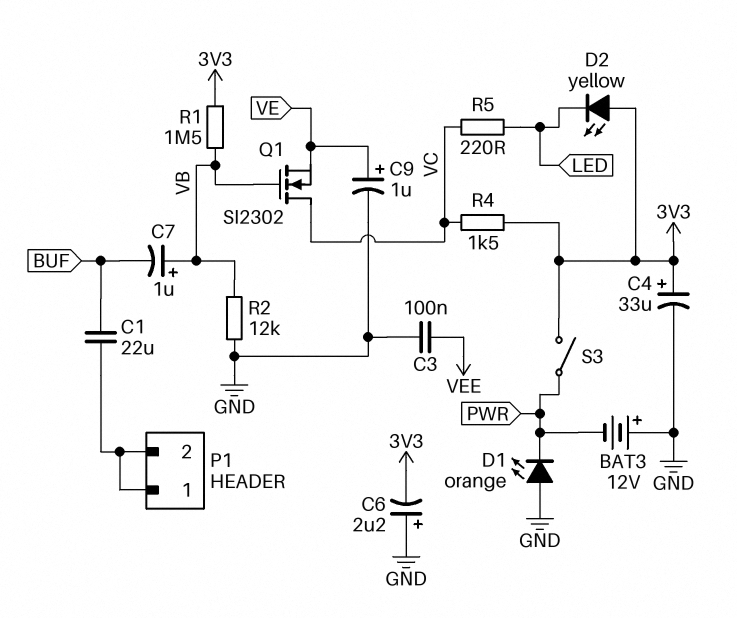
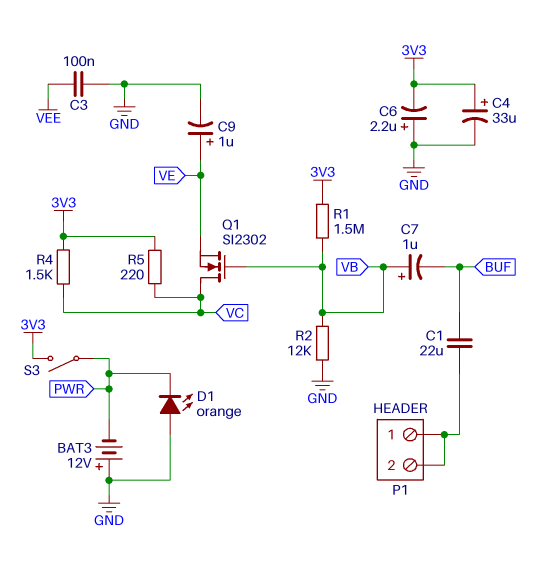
D2: LED yellow (A 3V3, K LED) -> none
R5: 220 (LED, VC) -> 220 (3V3, VC)

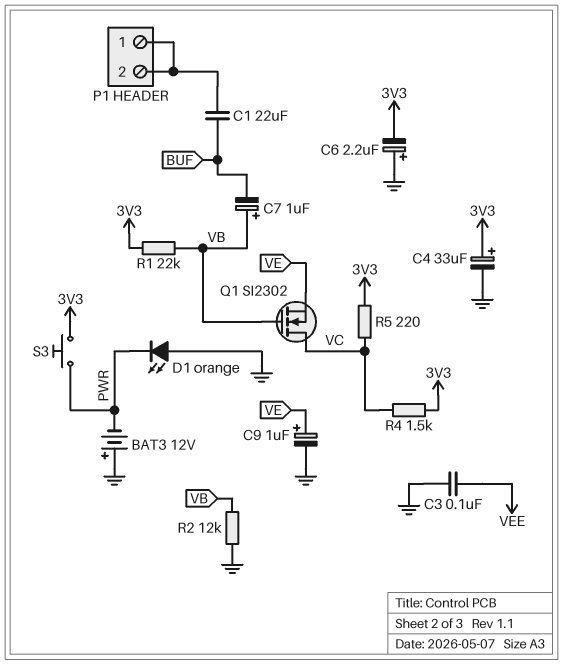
R1: 1.5M (3V3, VB) -> 22k (3V3, VB)
S3: switch (3V3, PWR) -> button (3V3, PWR)

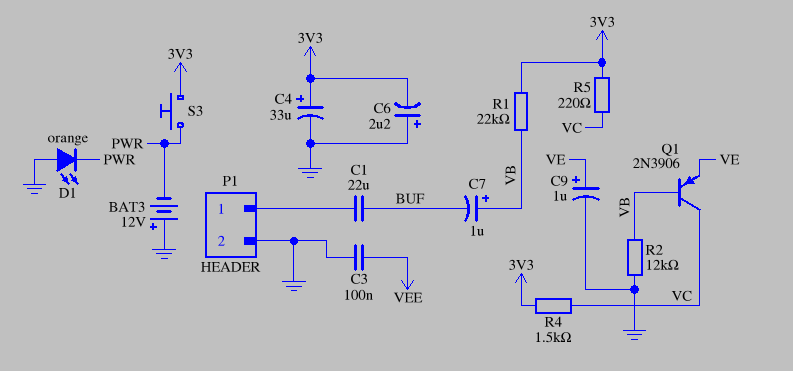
P1 pin 2: P1/1 -> GND
Q1: NMOS SI2302 (G VB, D VC, S VE) -> PNP 2N3906 (B VB, C VC, E VE)

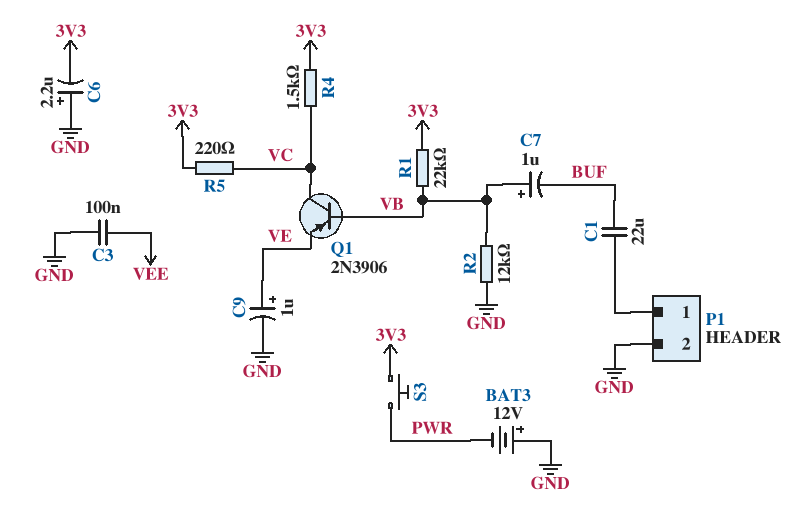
C4: 33uF (plus 3V3, minus GND) -> none
D1: LED orange (A GND, K PWR) -> none

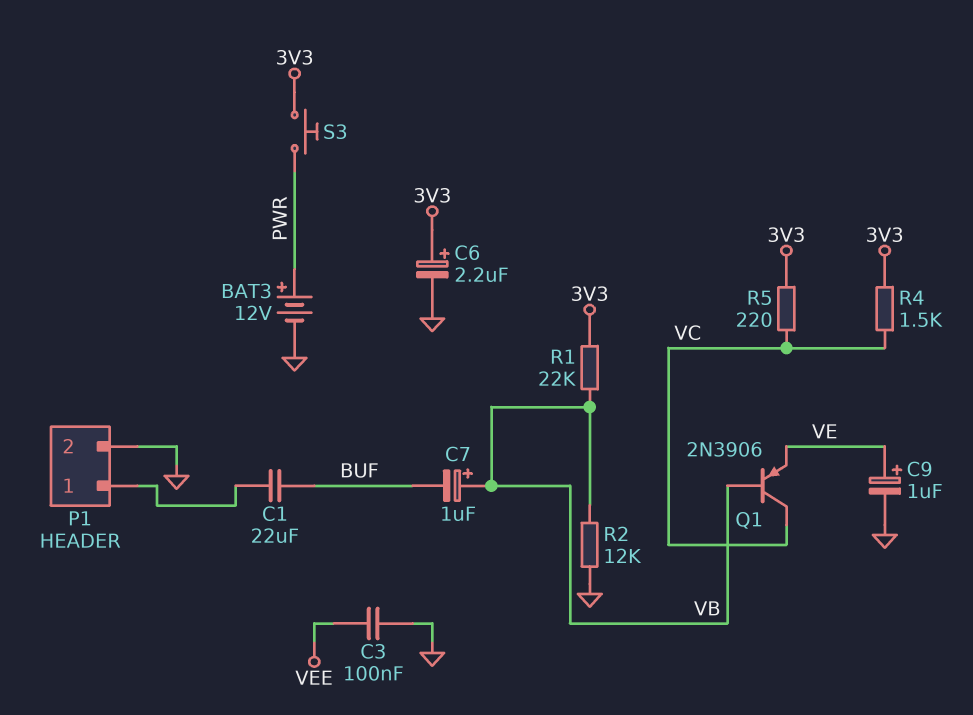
BAT3: 12V (plus GND, minus PWR) -> 12V (plus PWR, minus GND)
C6: 2.2uF (plus GND, minus 3V3) -> 2.2uF (plus 3V3, minus GND)

